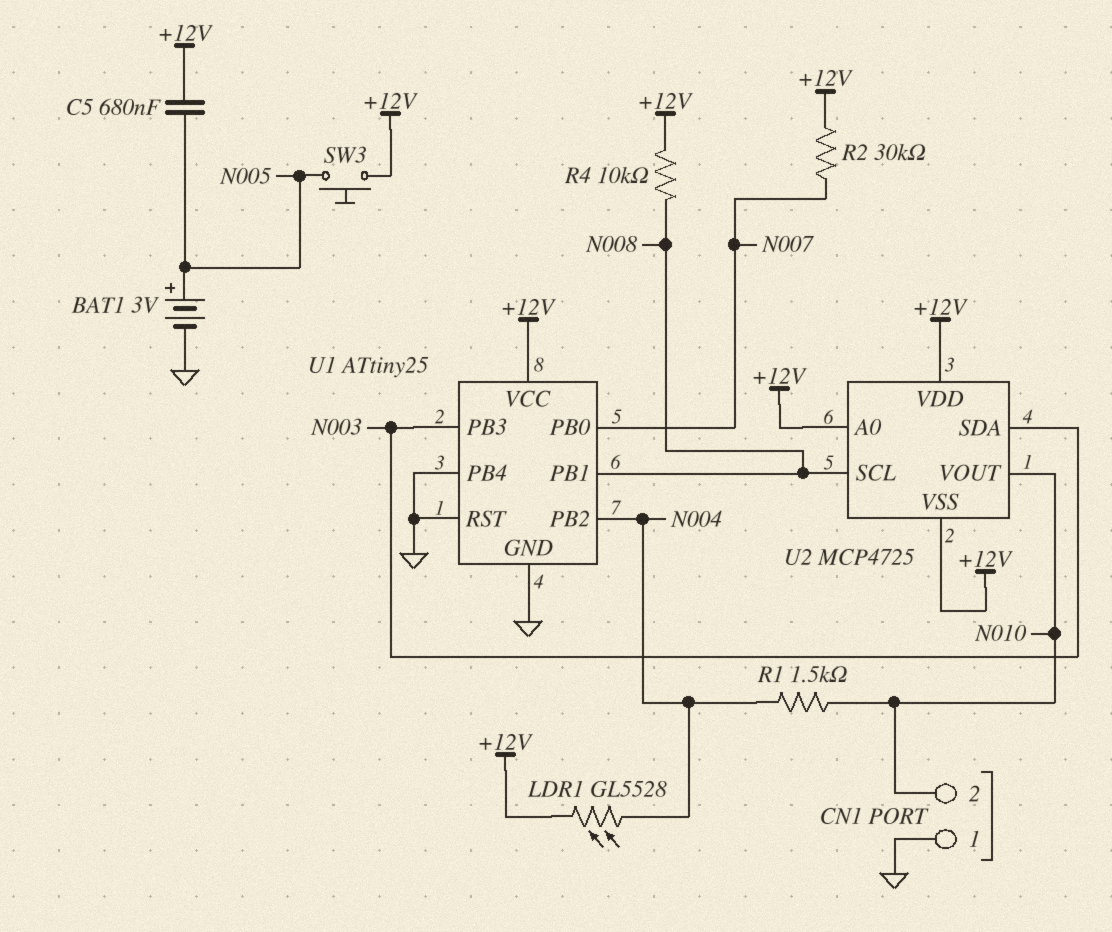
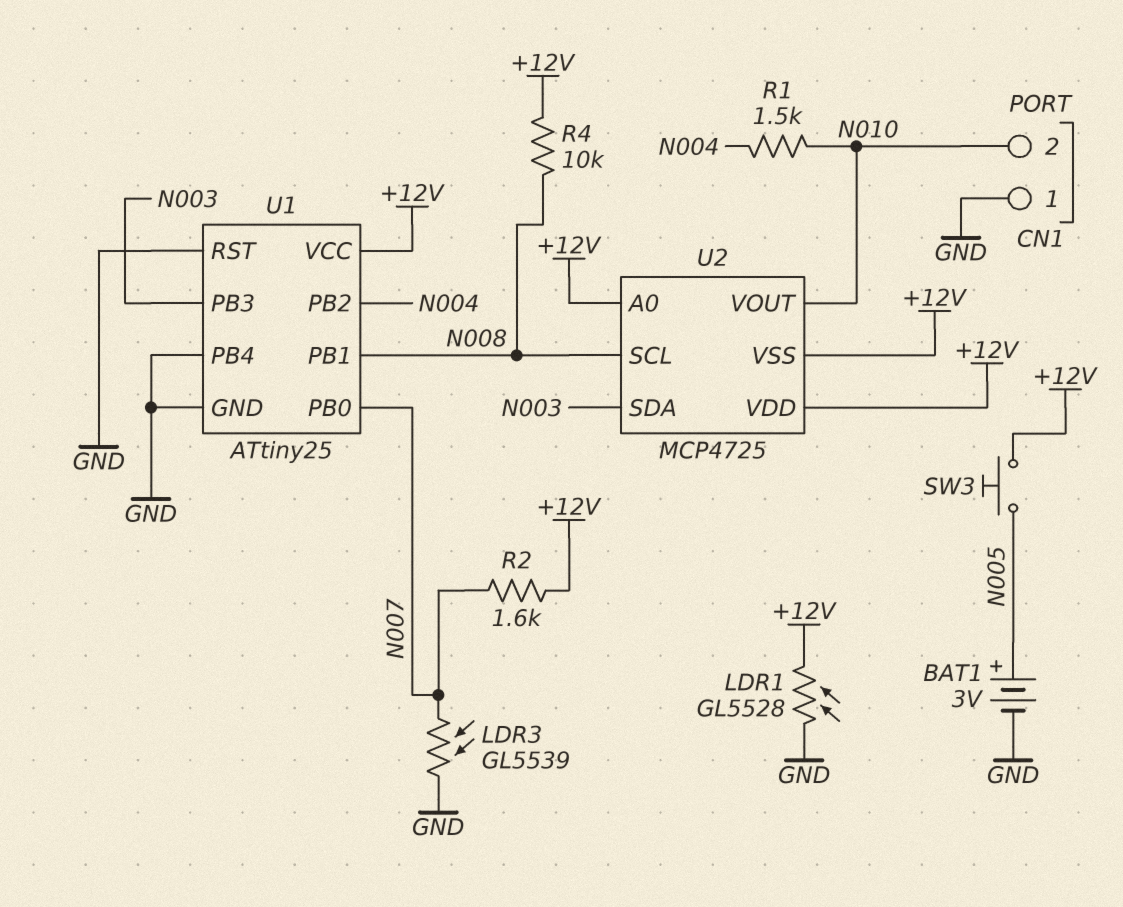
C5: 680nF (+12V, N005) -> none
LDR1: GL5528 (+12V, N004) -> GL5528 (+12V, GND)
LDR3: none -> GL5539 (GND, N007)
R2: 30k (+12V, N007) -> 1.6k (+12V, N007)

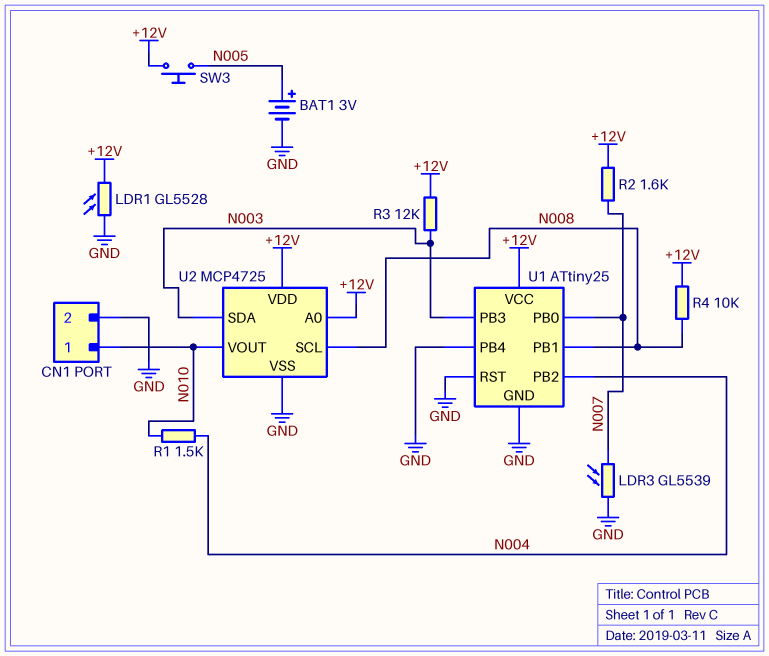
CN1 pin 1: GND -> N010
CN1 pin 2: N010 -> GND
R3: none -> 12k (+12V, N003)
U2 pin VSS: +12V -> GND

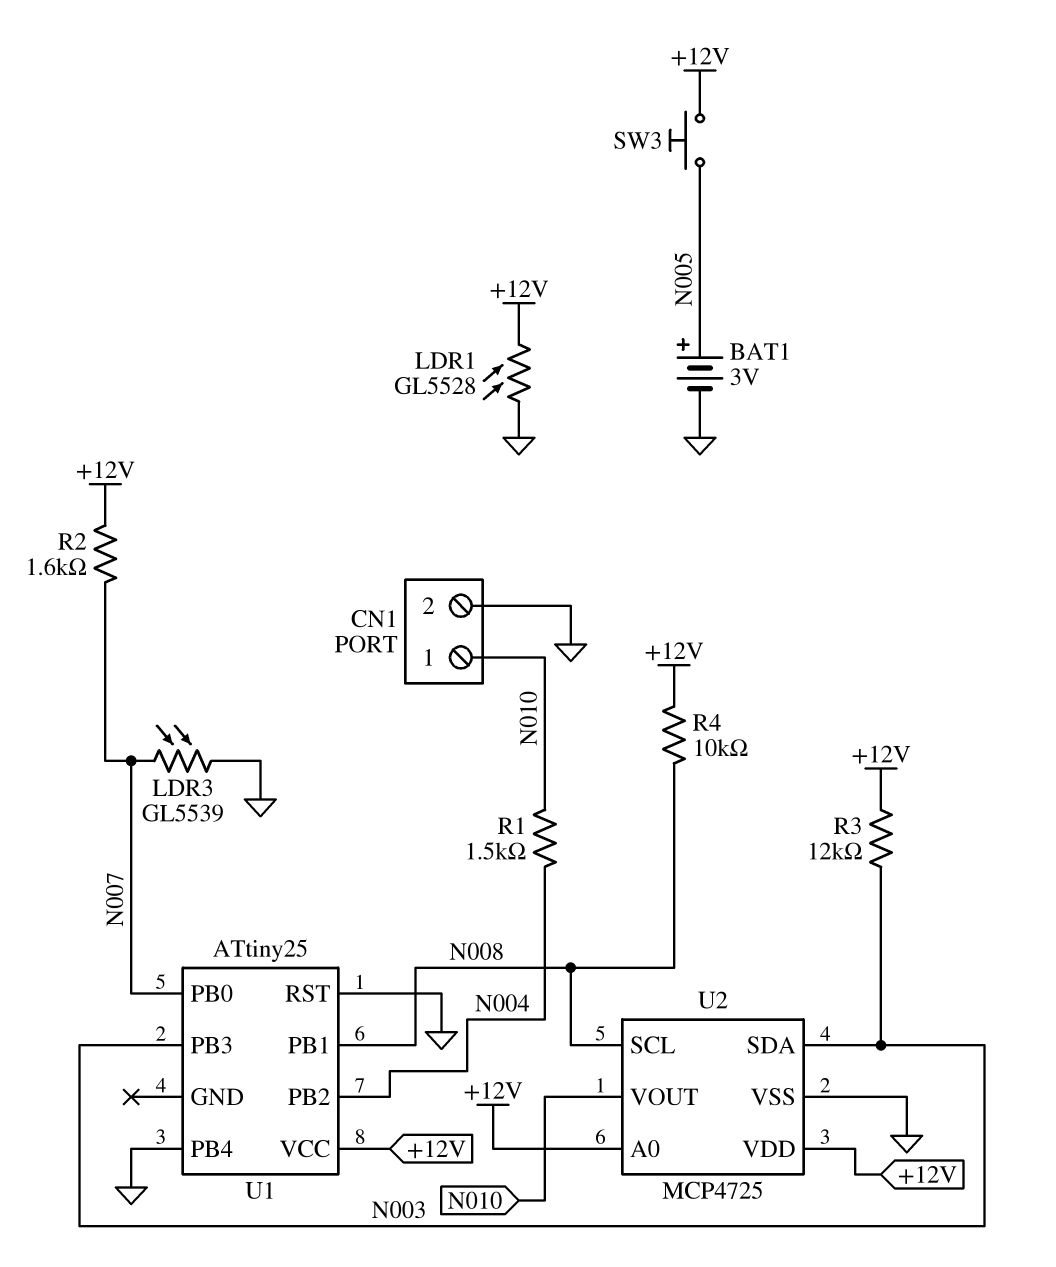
U1 pin GND: GND -> none

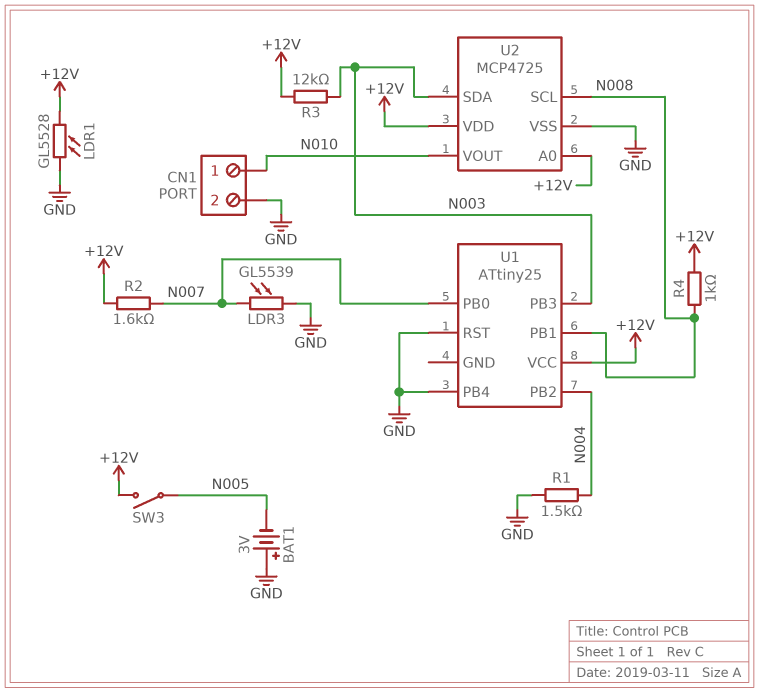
BAT1: 3V (plus N005, minus GND) -> 3V (plus GND, minus N005)
R1: 1.5k (N004, N010) -> 1.5k (GND, N004)
R4: 10k (+12V, N008) -> 1k (+12V, N008)
SW3: button (+12V, N005) -> switch (+12V, N005)

